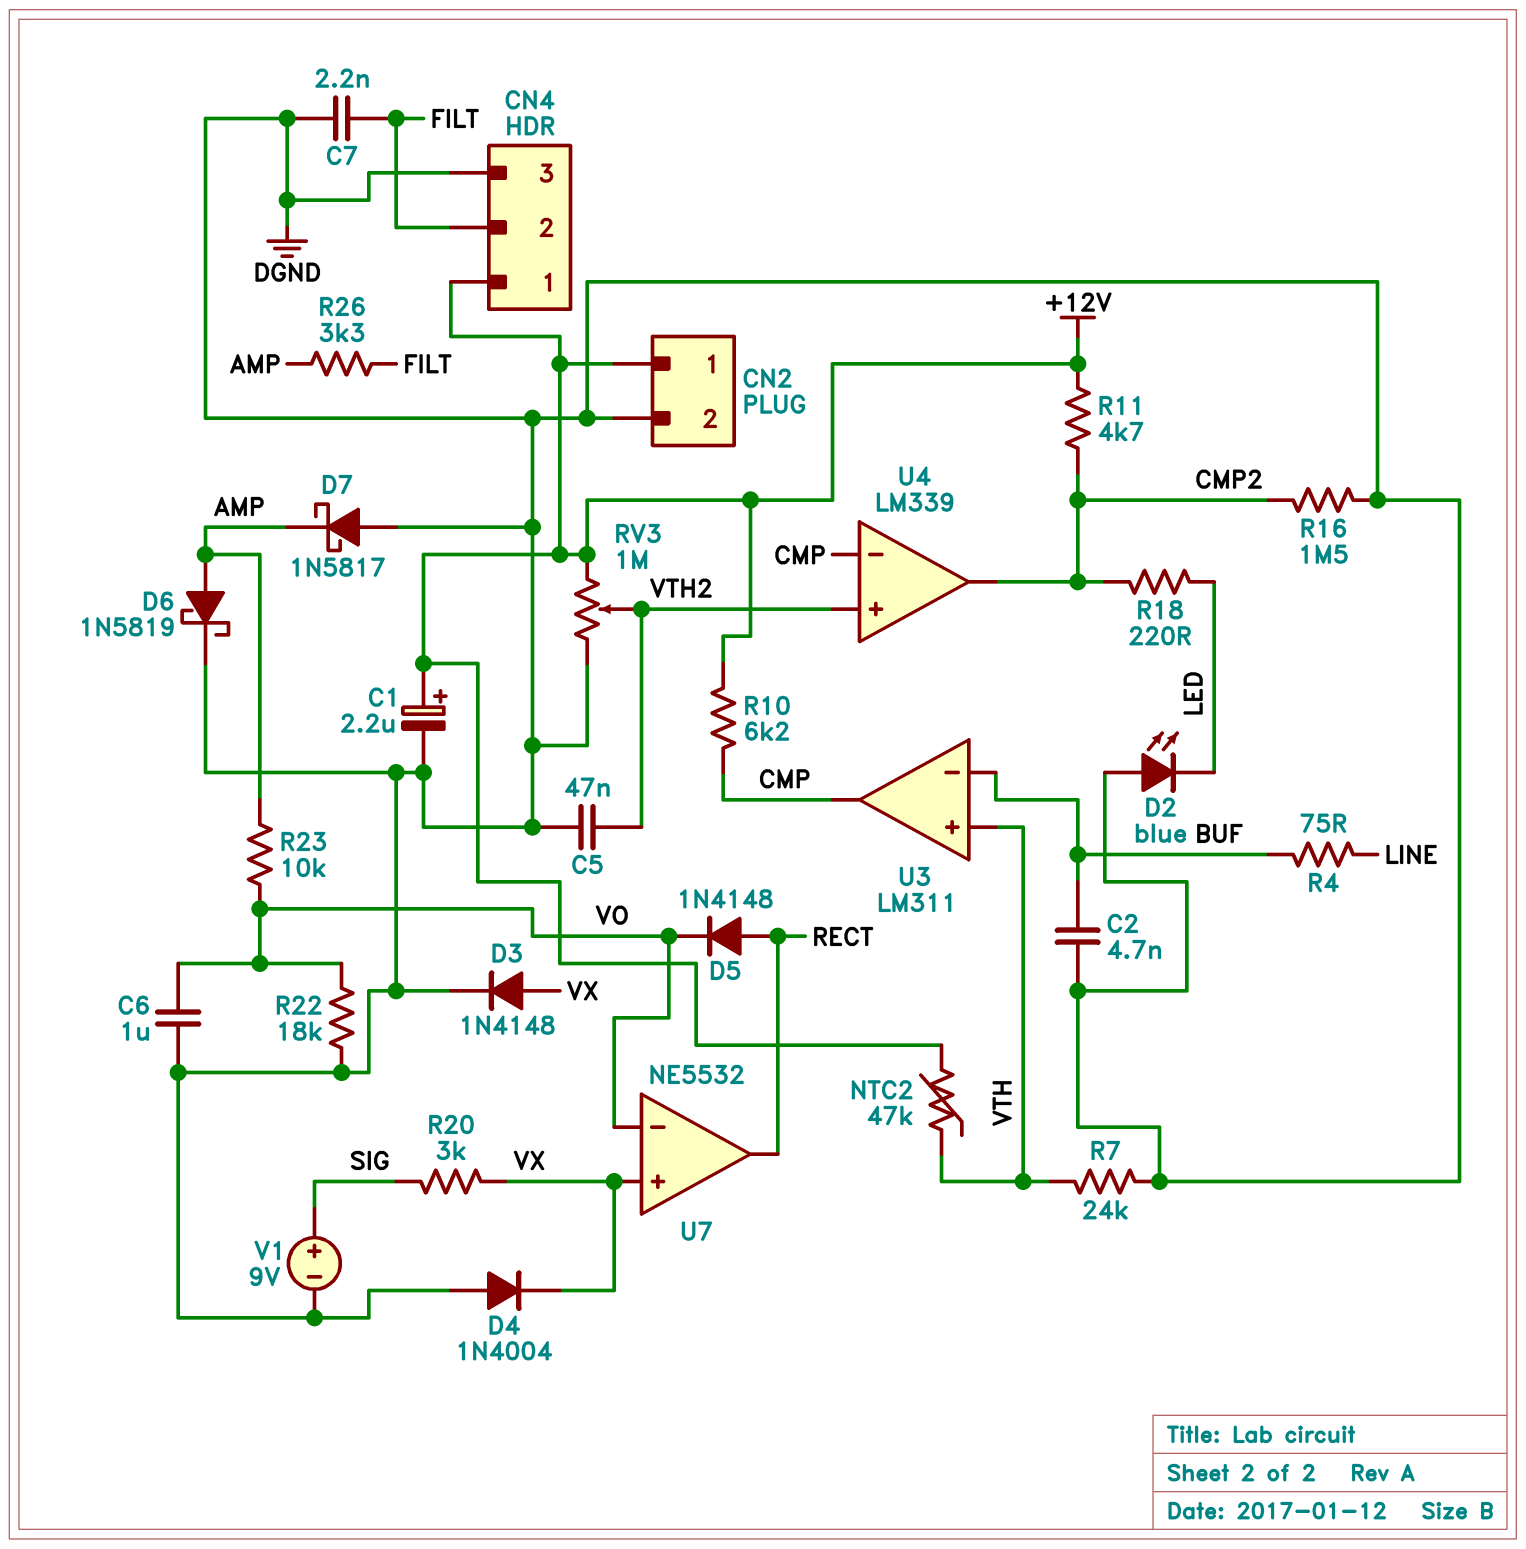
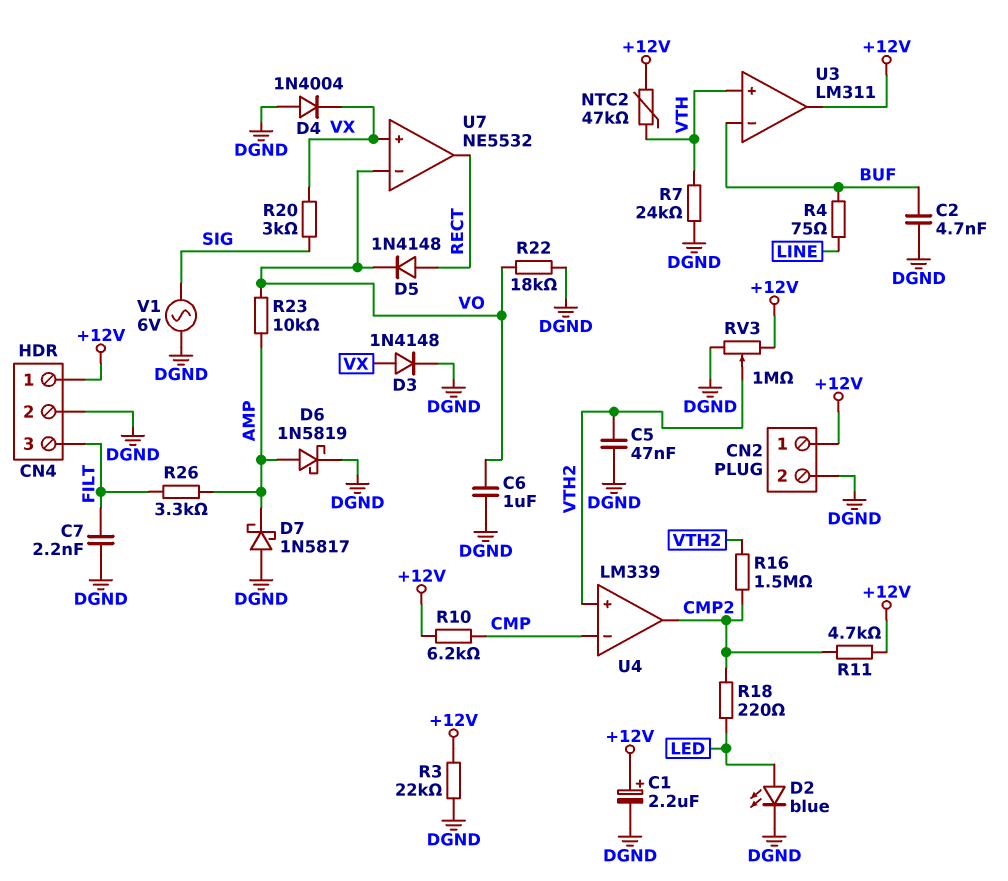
CN4 pin 2: FILT -> DGND
CN4 pin 3: DGND -> FILT
D2: LED blue (A DGND, K LED) -> LED blue (A LED, K DGND)
R3: none -> 22k (+12V, DGND)
R16: 1.5M (CMP2, DGND) -> 1.5M (CMP2, VTH2)
U3 pin out: CMP -> +12V
V1: 9V (plus SIG, minus DGND) -> AC 6V (DGND, SIG)

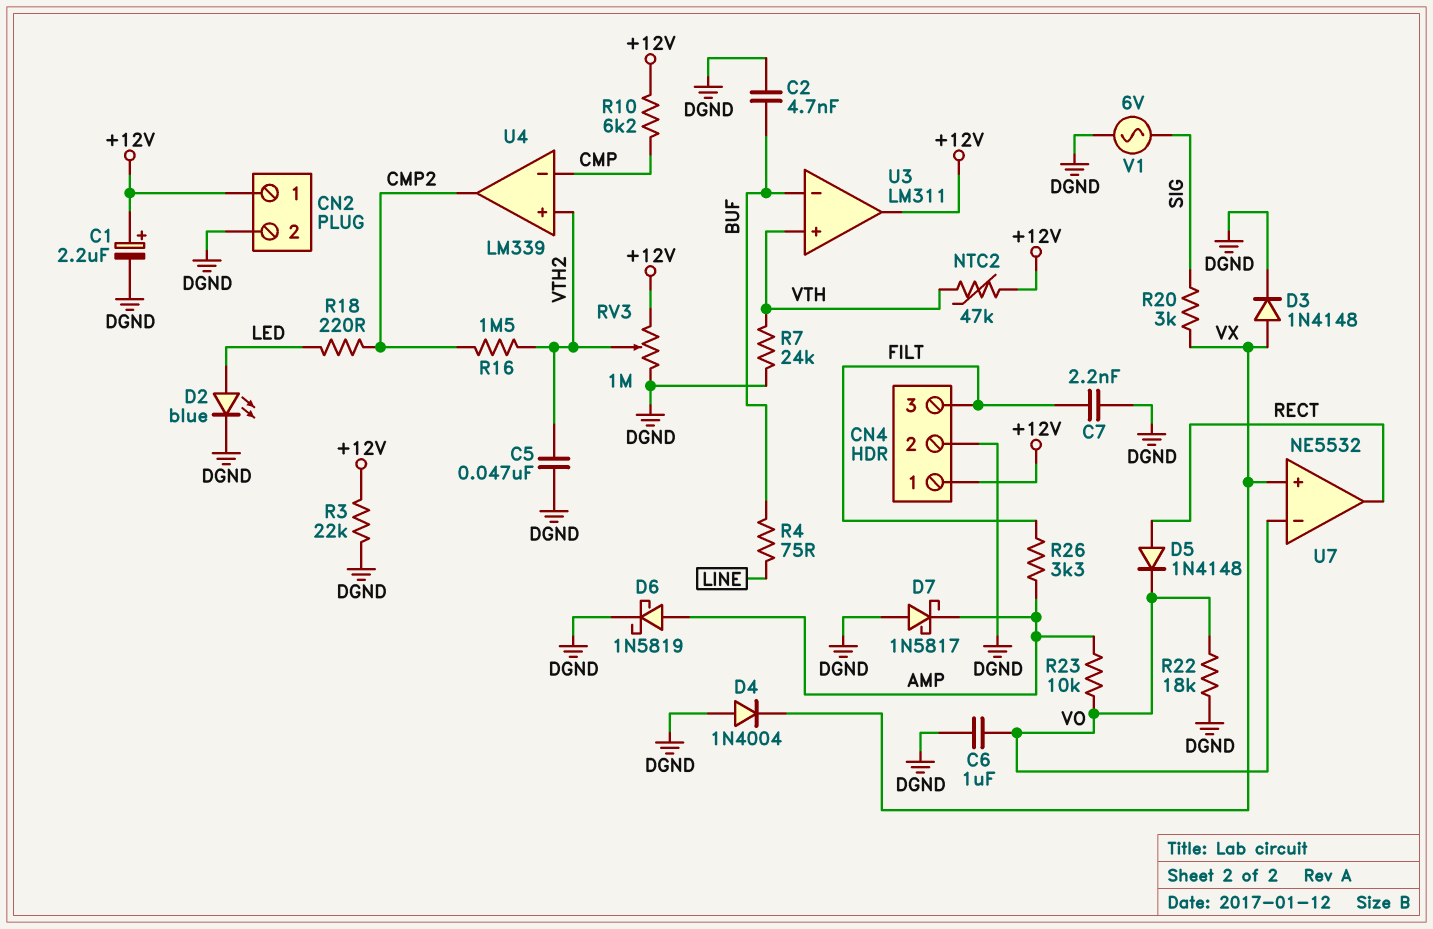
R11: 4.7k (+12V, CMP2) -> none

